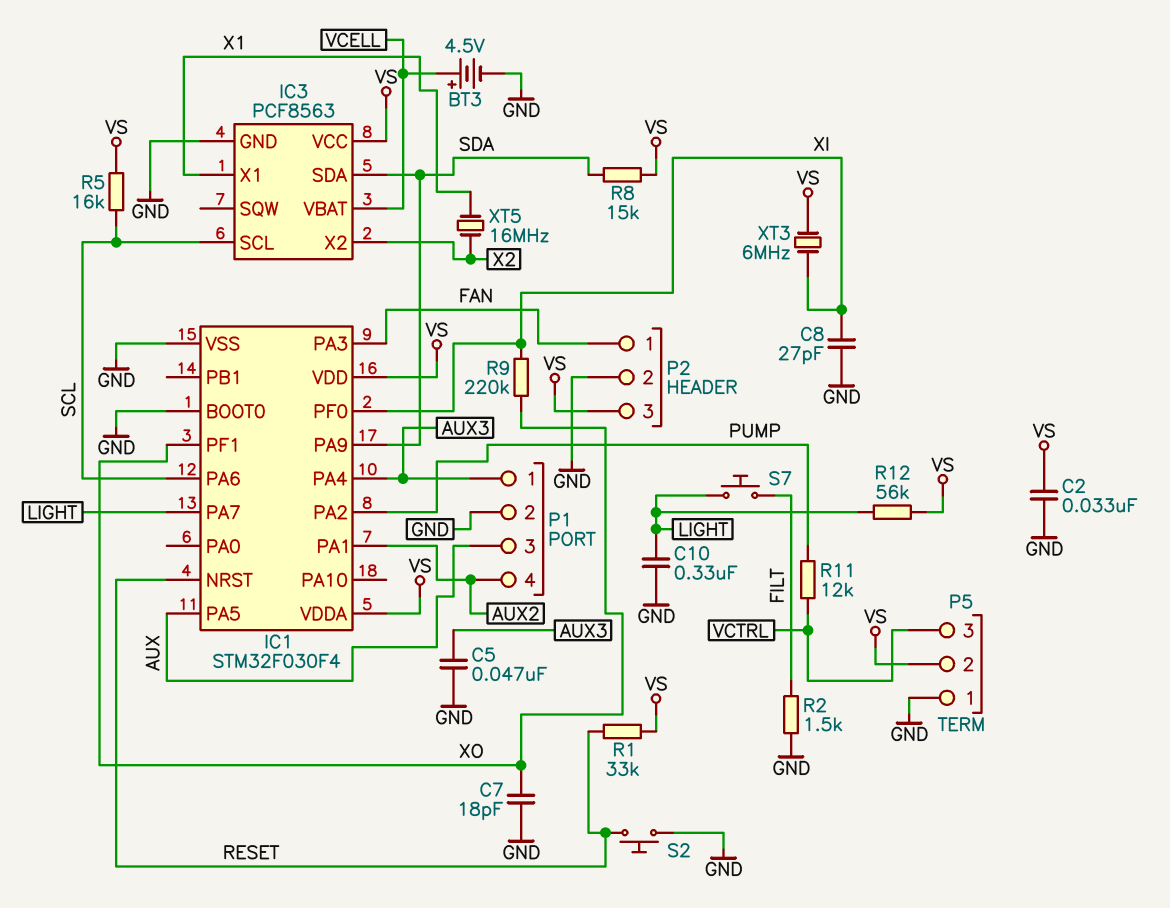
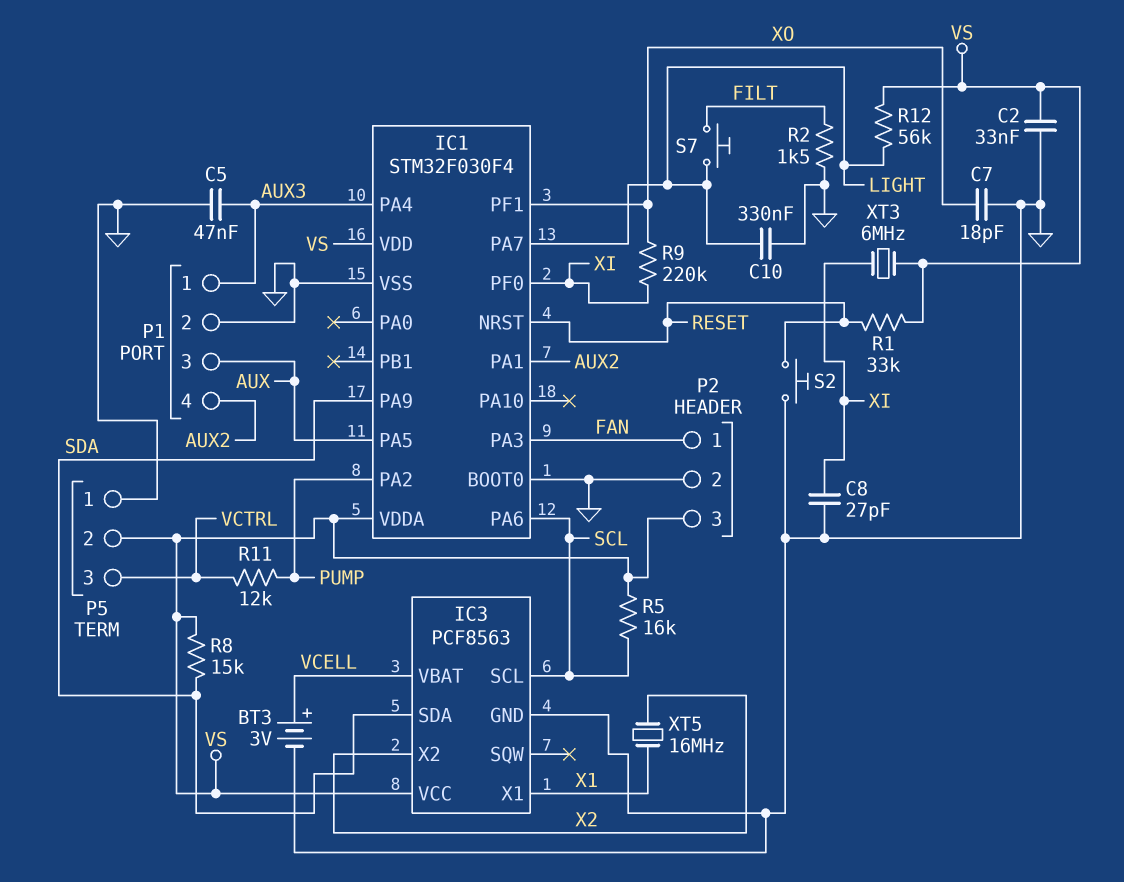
BT3: 4.5V (plus VCELL, minus GND) -> 3V (plus VCELL, minus GND)

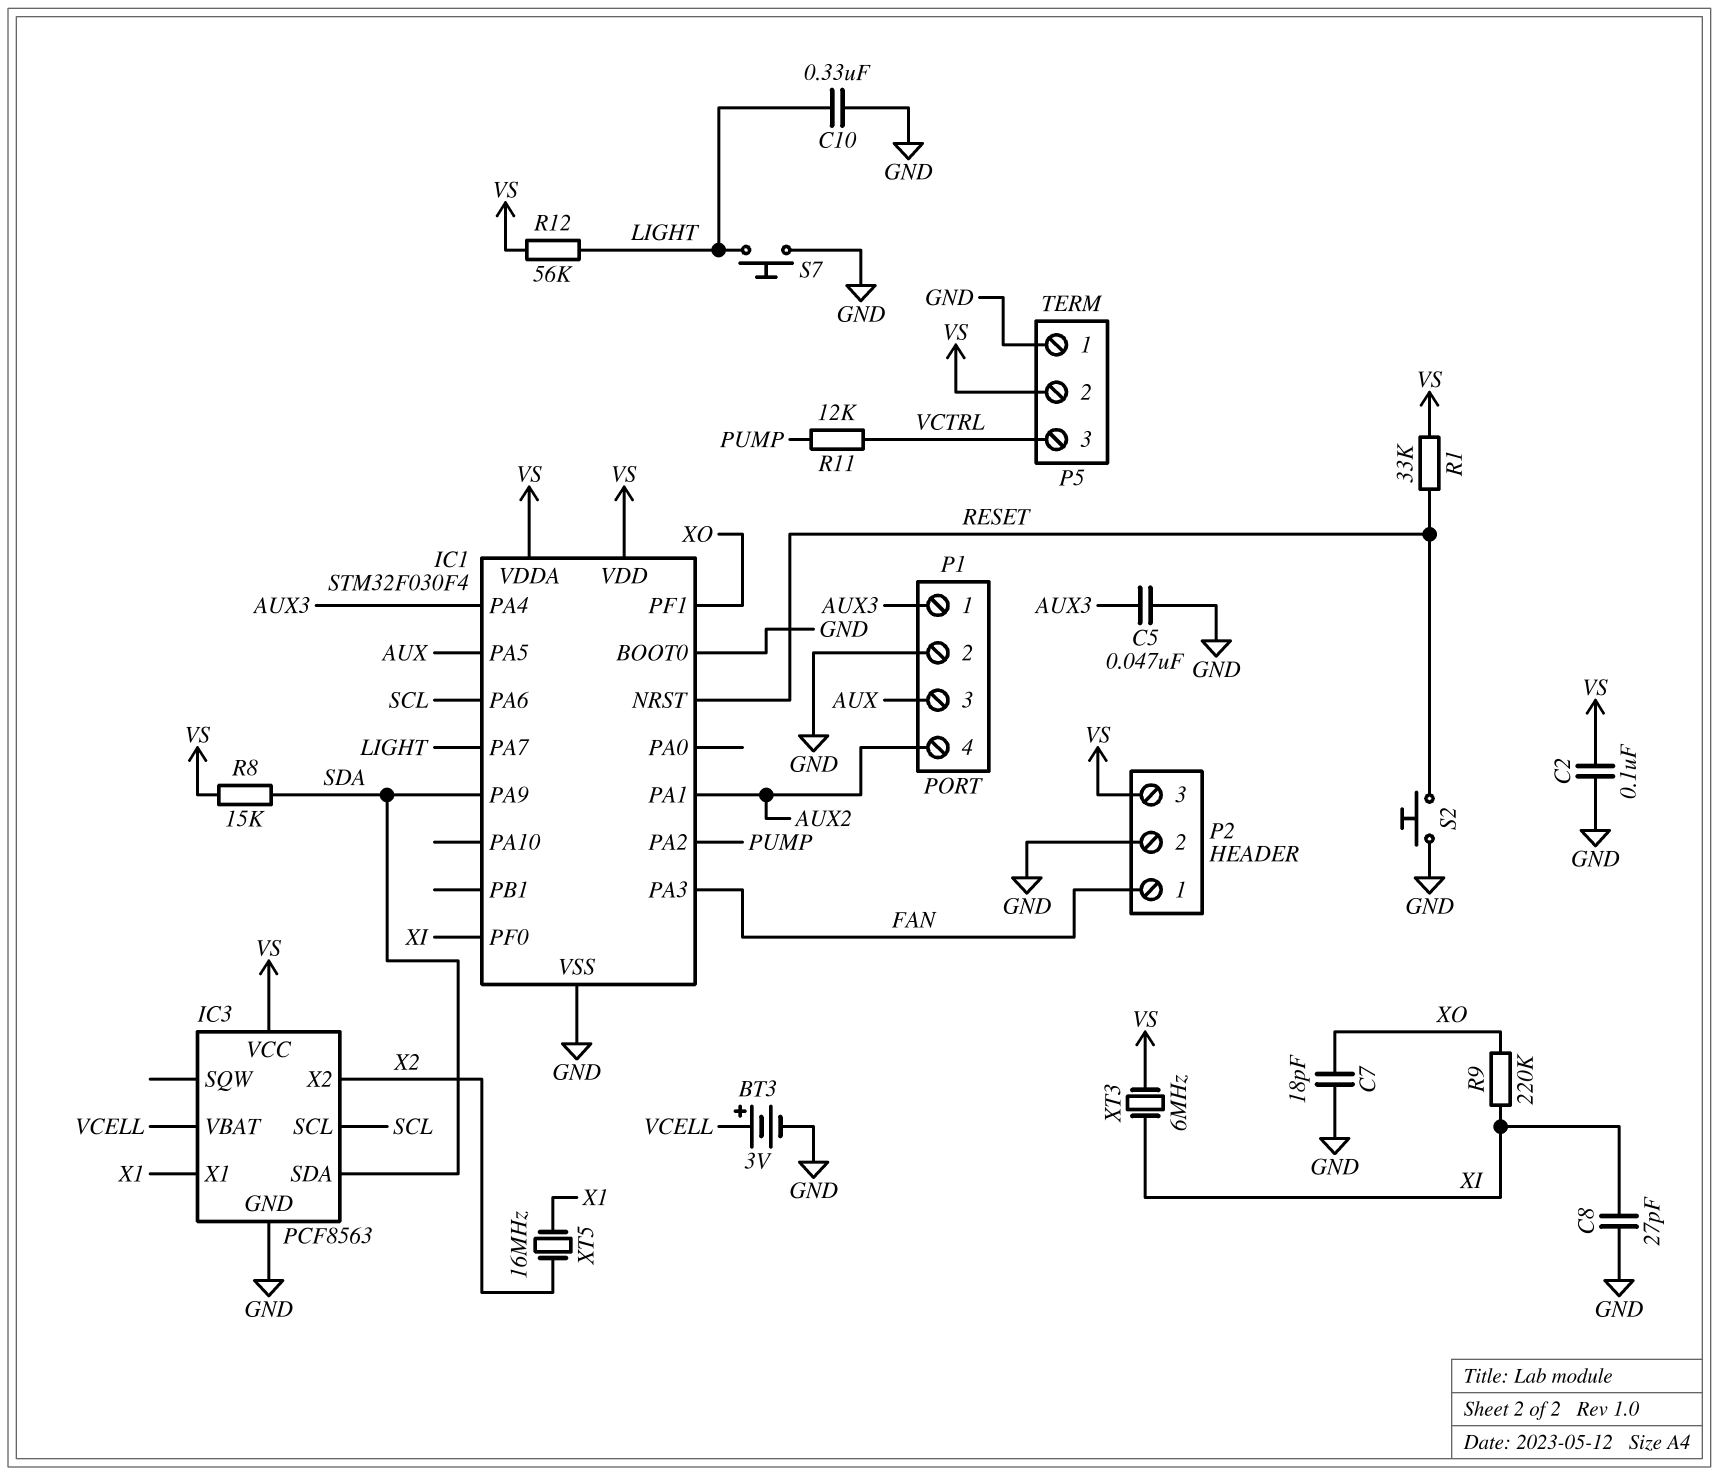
C2: 33nF (GND, VS) -> 100nF (GND, VS)
R2: 1.5k (FILT, GND) -> none
R5: 16k (SCL, VS) -> none
S7: button (FILT, LIGHT) -> button (GND, LIGHT)

